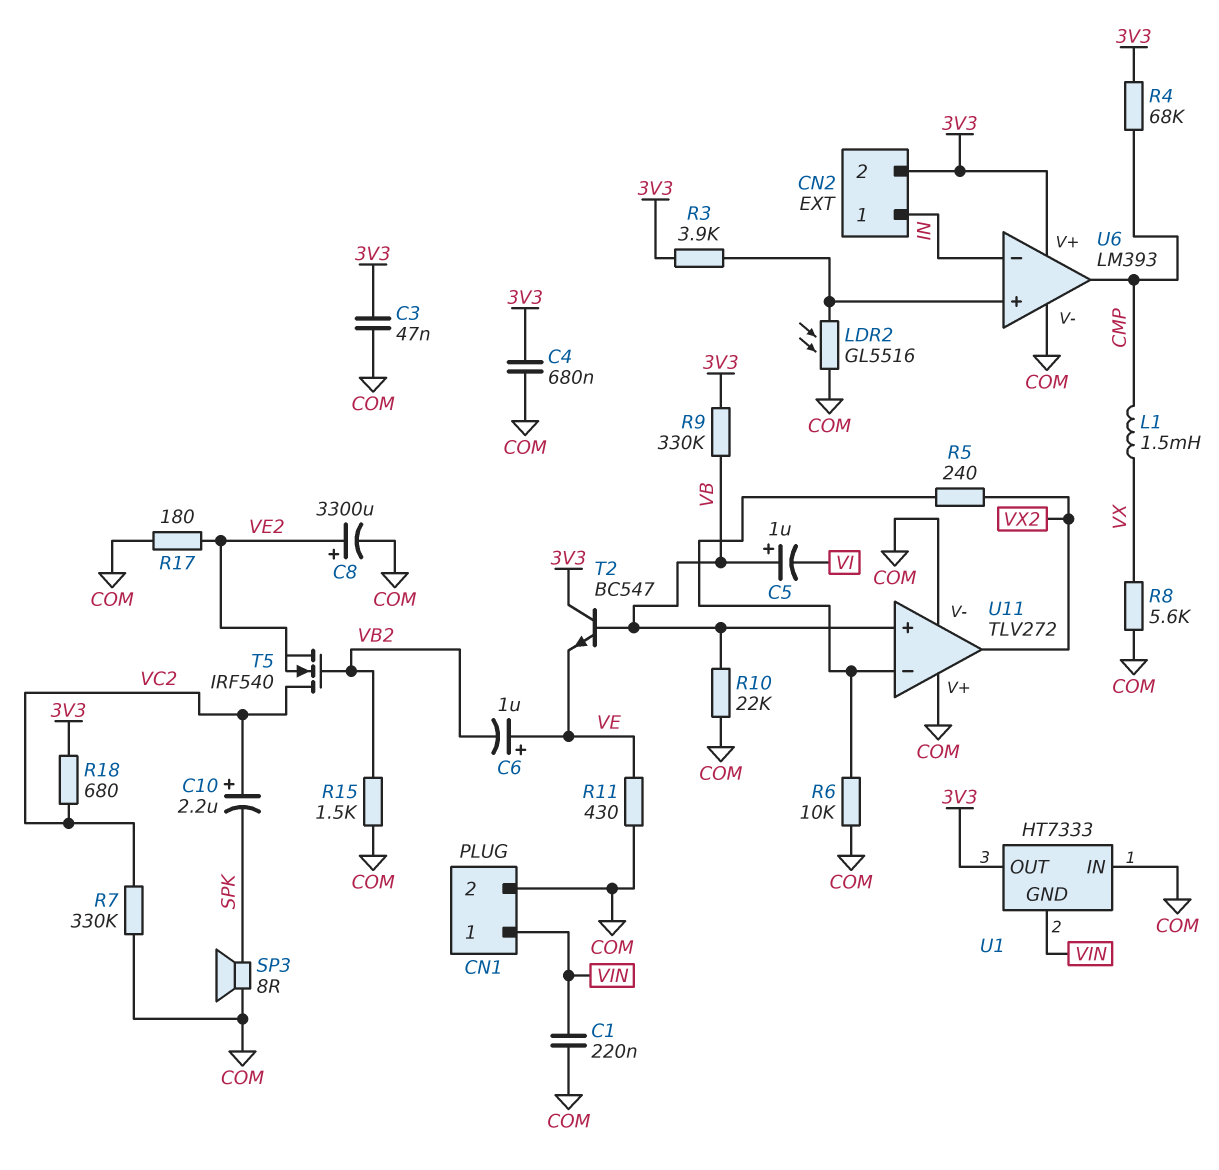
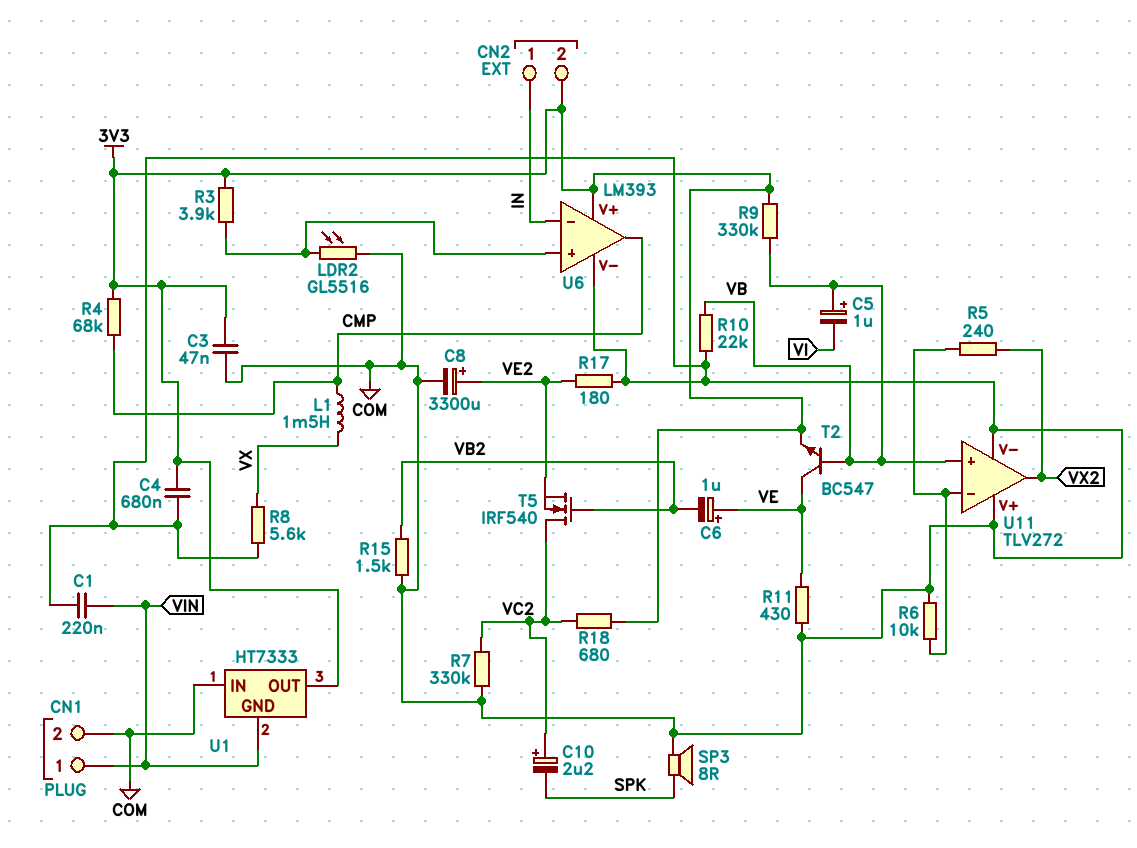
T2: NPN BC547 (B VB, C 3V3, E VE) -> NPN BC547 (B VB, C VE, E 3V3)

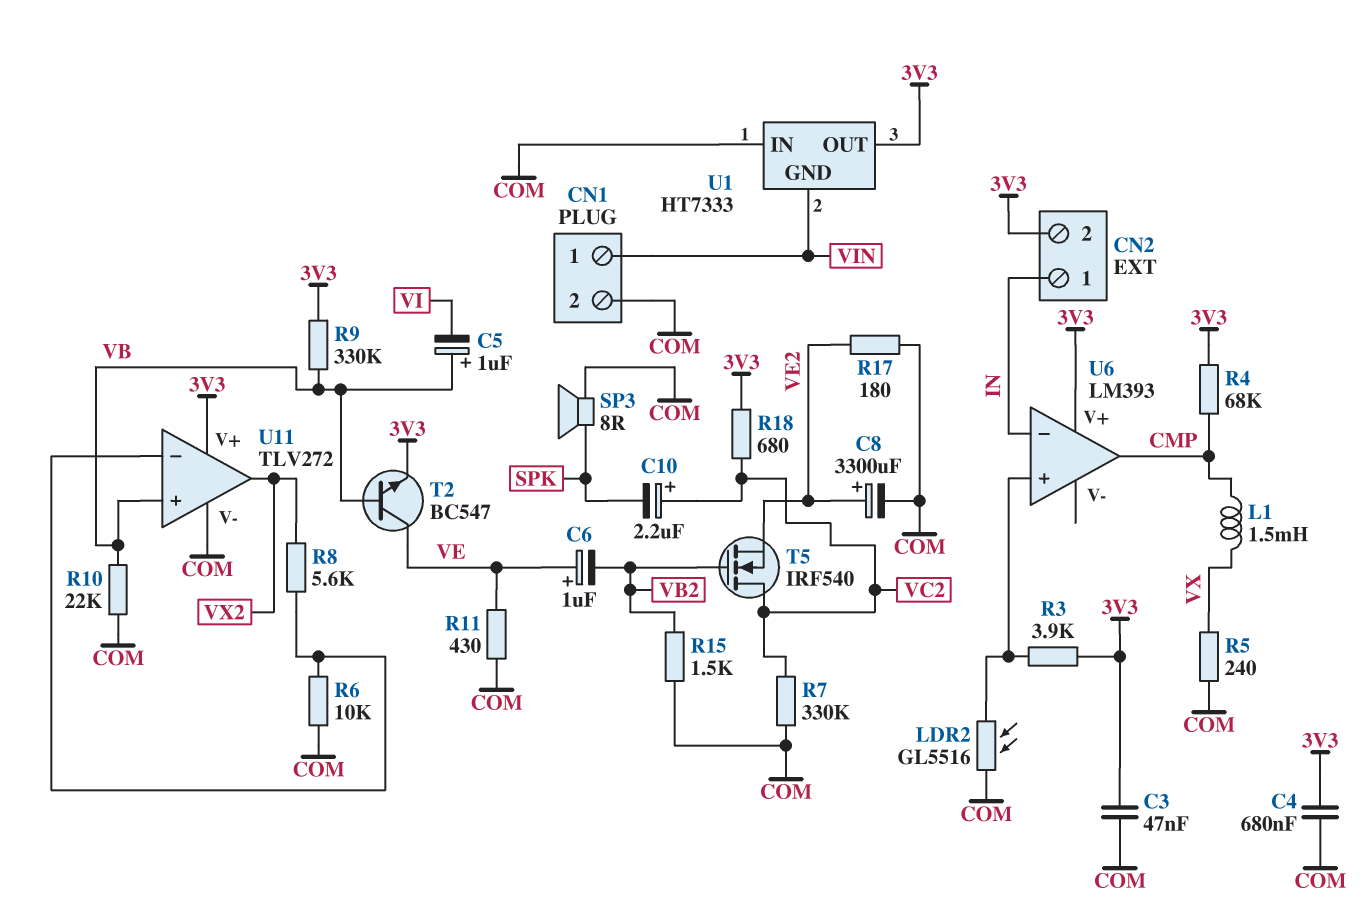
C1: 220nF (COM, VIN) -> none
R5: 240 (U11/in-, VX2) -> 240 (COM, VX)
R8: 5.6k (COM, VX) -> 5.6k (U11/in-, VX2)
U6 pin V-: COM -> none
U11 pin V+: COM -> 3V3

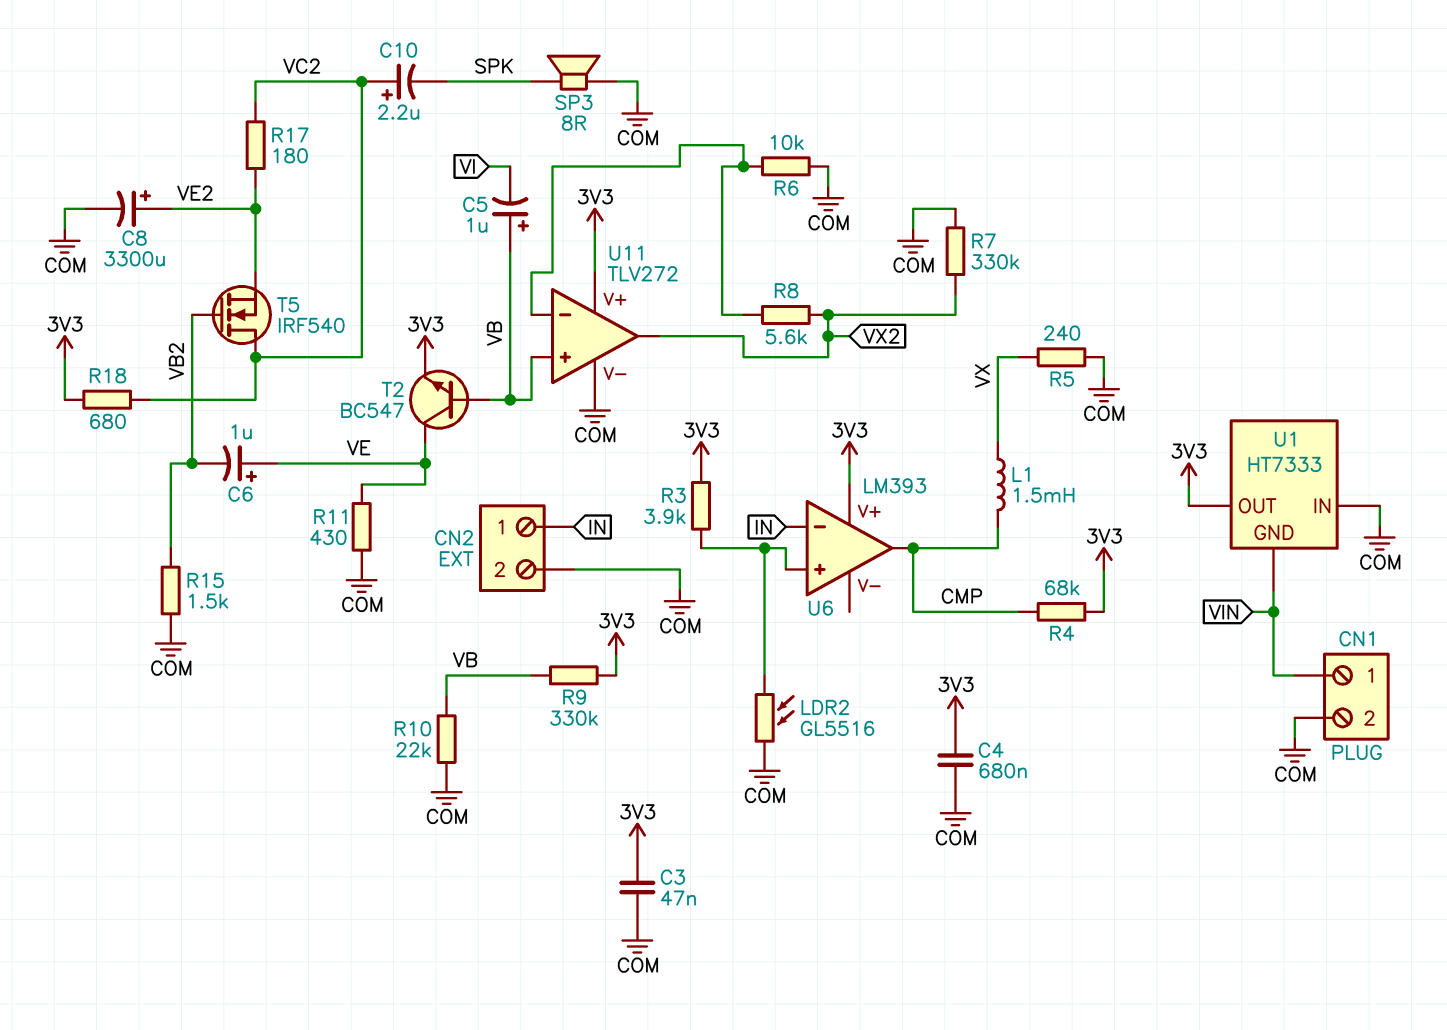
CN2 pin 2: 3V3 -> COM
R7: 330k (COM, VC2) -> 330k (COM, VX2)
R17: 180 (COM, VE2) -> 180 (VC2, VE2)

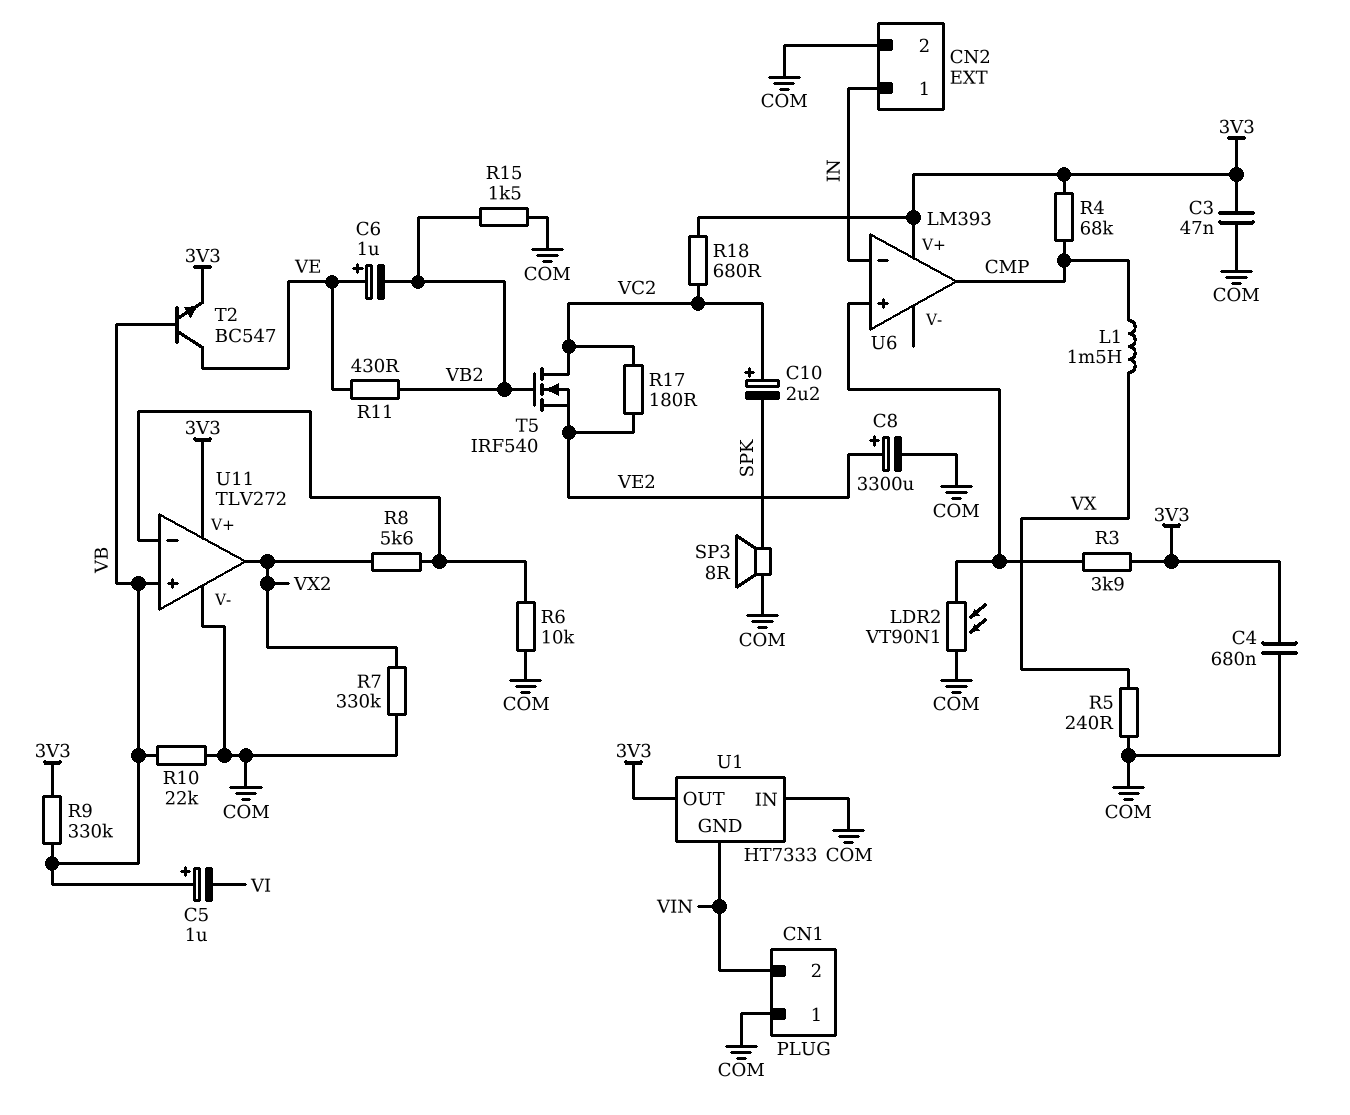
CN1 pin 1: VIN -> COM
CN1 pin 2: COM -> VIN
LDR2: GL5516 (COM, U6/in+) -> VT90N1 (COM, U6/in+)
R11: 430 (COM, VE) -> 430 (VB2, VE)

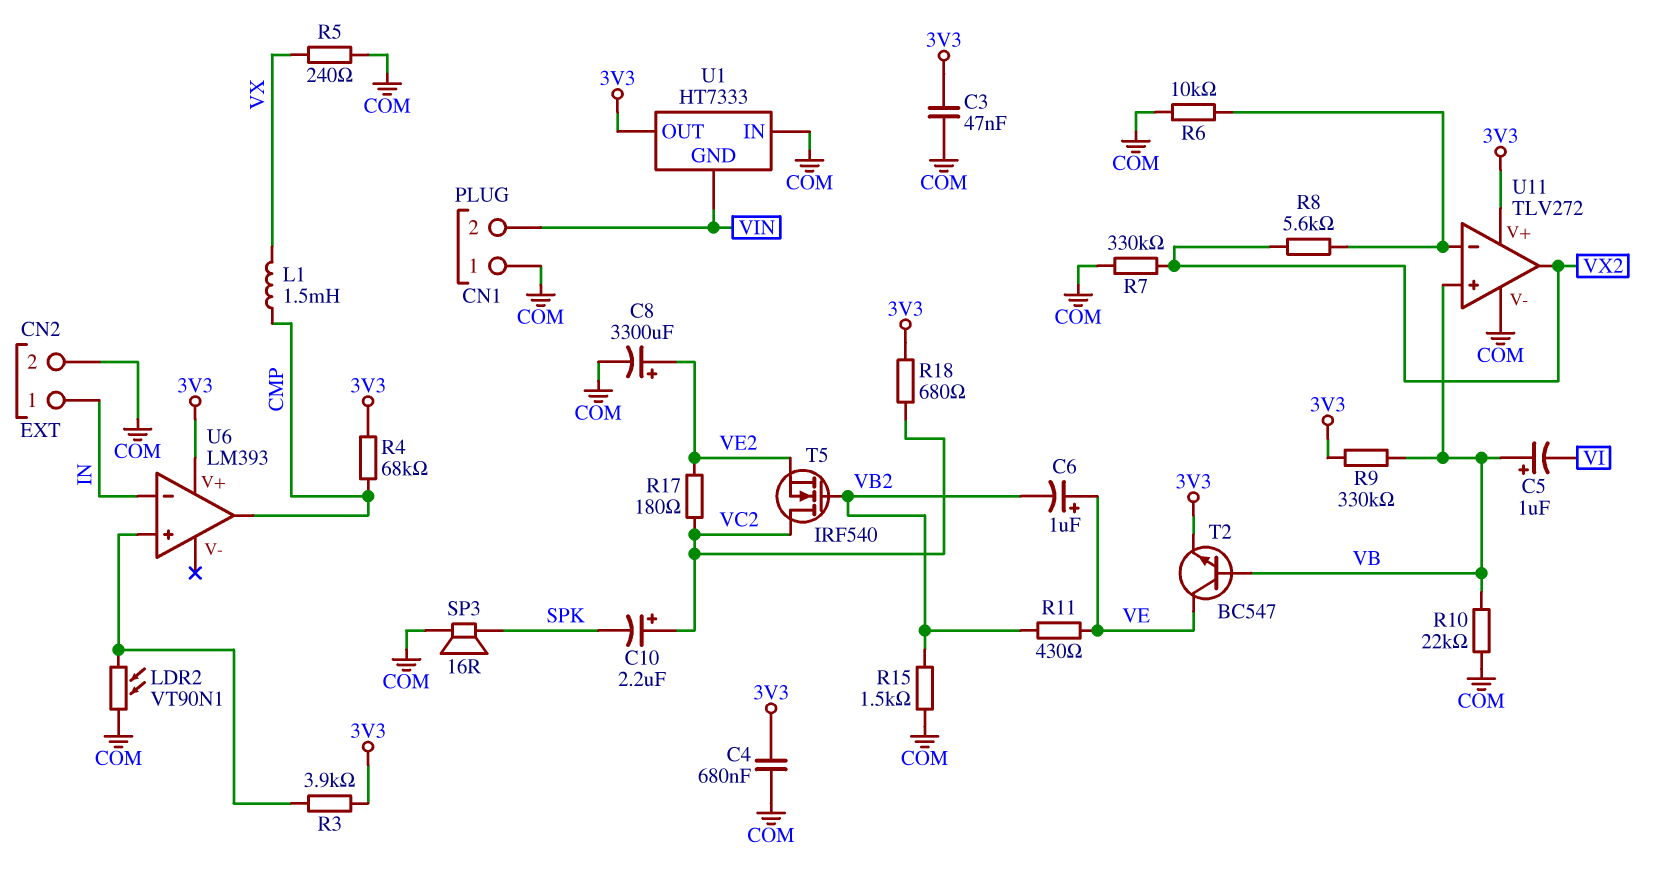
SP3: speaker 8R (COM, SPK) -> speaker 16R (COM, SPK)

